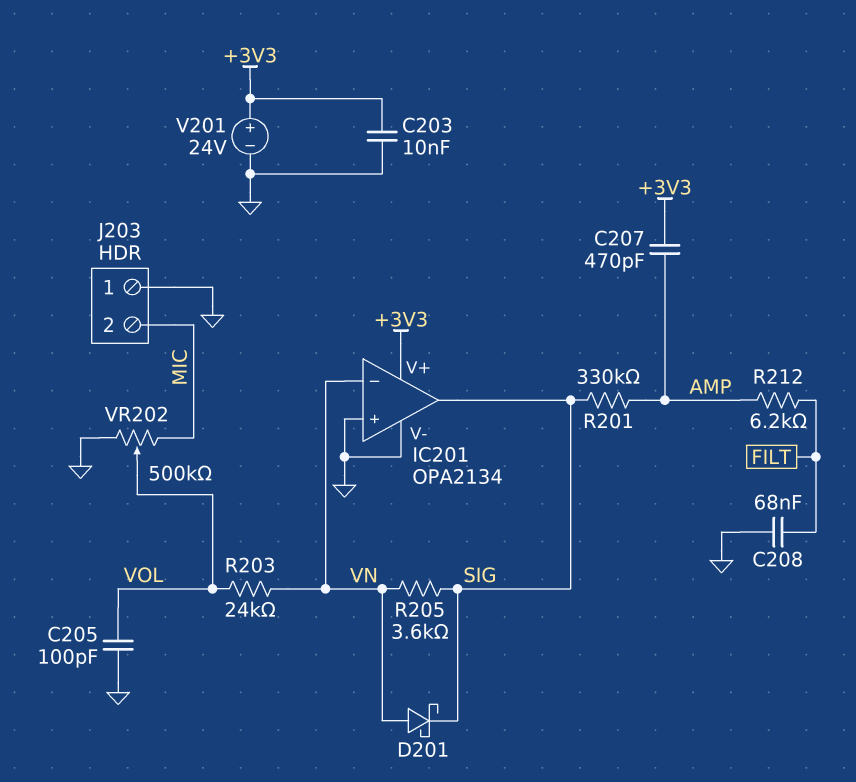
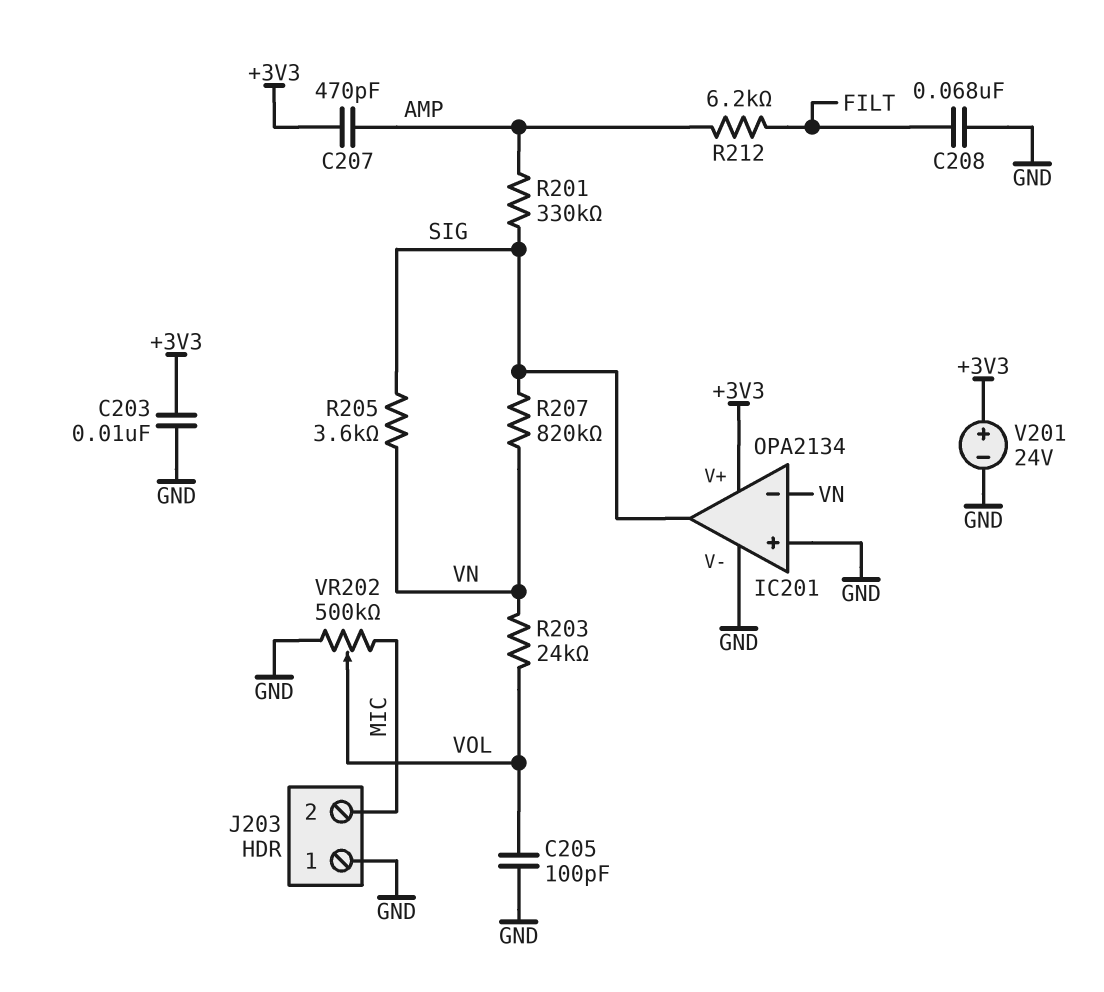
D201: schottky (A VN, K SIG) -> none
R207: none -> 820k (SIG, VN)

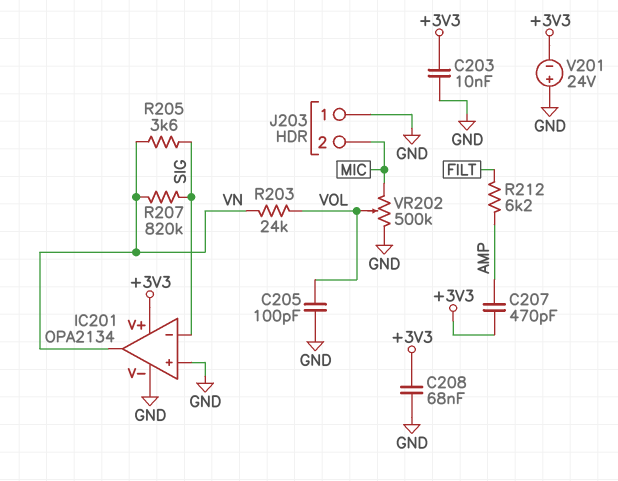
C208: 68nF (FILT, GND) -> 68nF (+3V3, GND)
IC201 pin in-: VN -> SIG
IC201 pin out: SIG -> VN
R201: 330k (AMP, SIG) -> none
V201: 24V (plus +3V3, minus GND) -> 24V (plus GND, minus +3V3)

